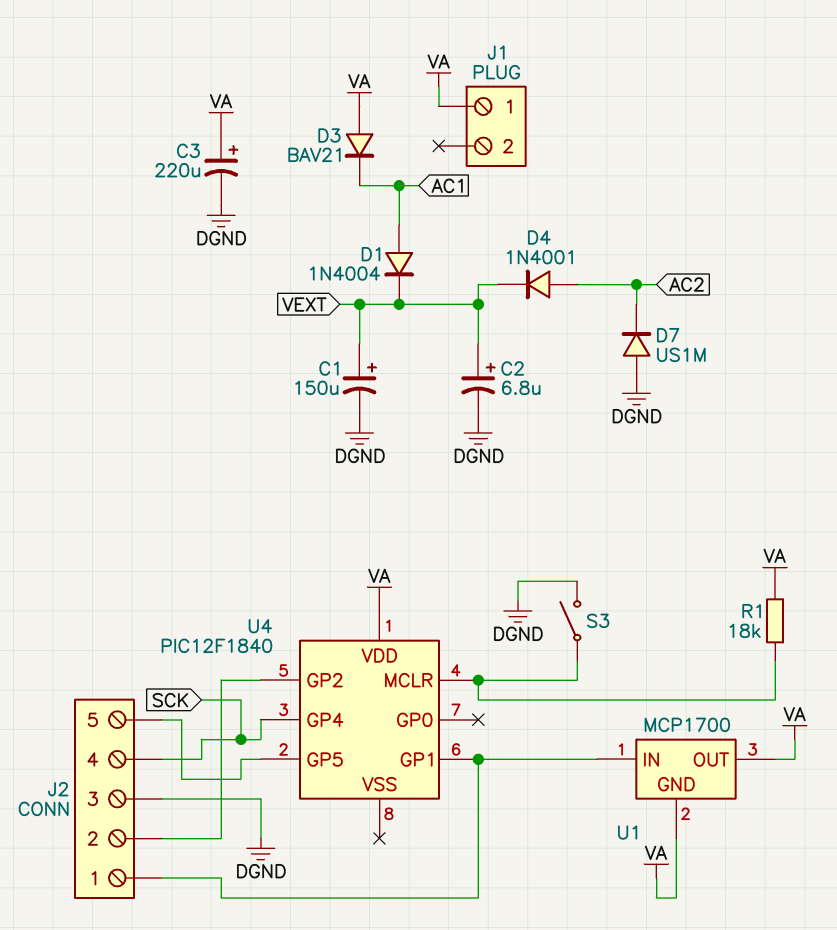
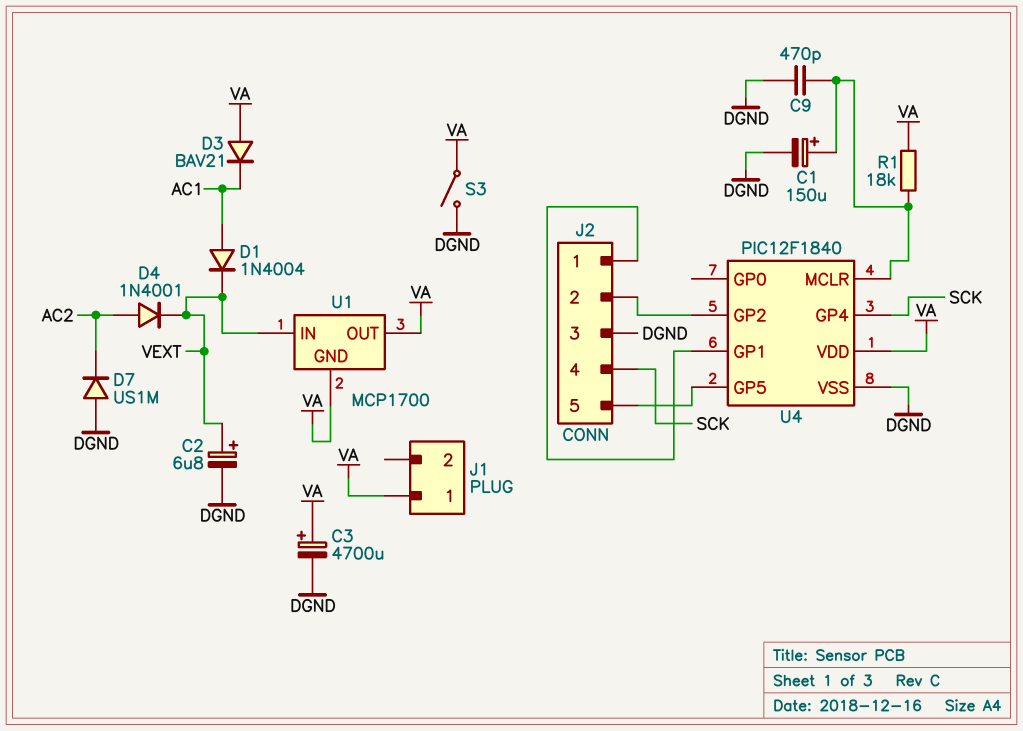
C1: 150uF (plus VEXT, minus DGND) -> 150uF (plus U4/MCLR, minus DGND)
C3: 220uF (plus VA, minus DGND) -> 4700uF (plus VA, minus DGND)
C9: none -> 470pF (DGND, U4/MCLR)
S3: switch (DGND, U4/MCLR) -> switch (DGND, VA)
U1 pin IN: J2/1 -> VEXT
U4 pin VSS: none -> DGND

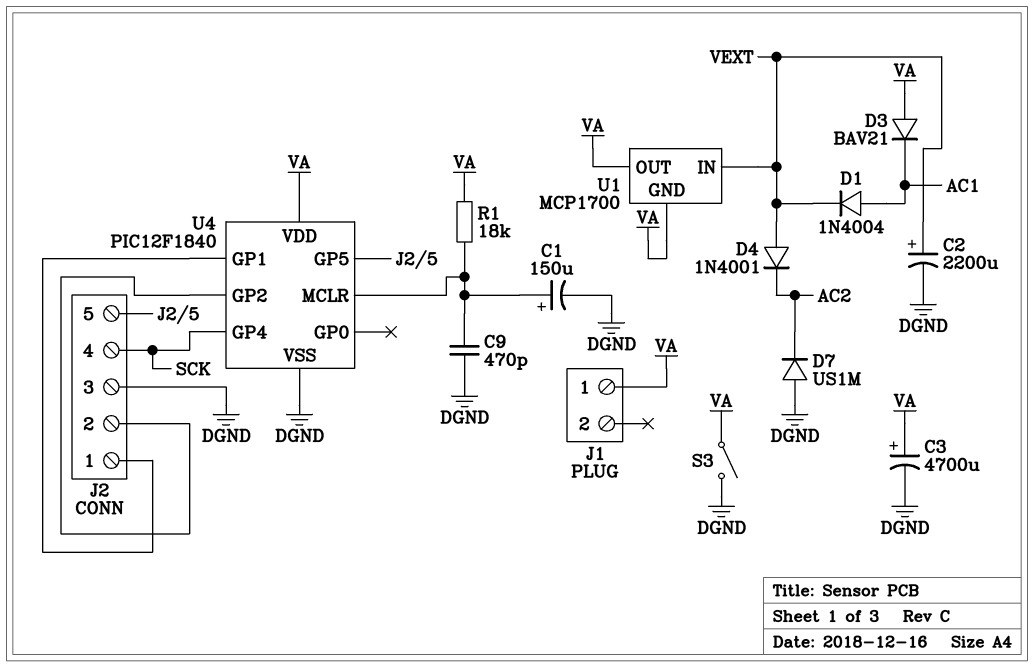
C2: 6.8uF (plus VEXT, minus DGND) -> 2200uF (plus VEXT, minus DGND)
D4: diode 1N4001 (A AC2, K VEXT) -> diode 1N4001 (A VEXT, K AC2)

